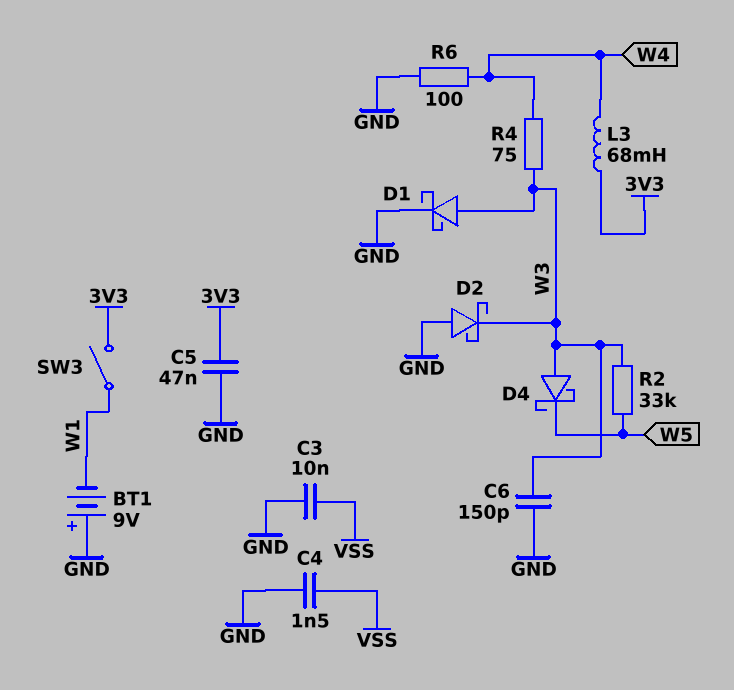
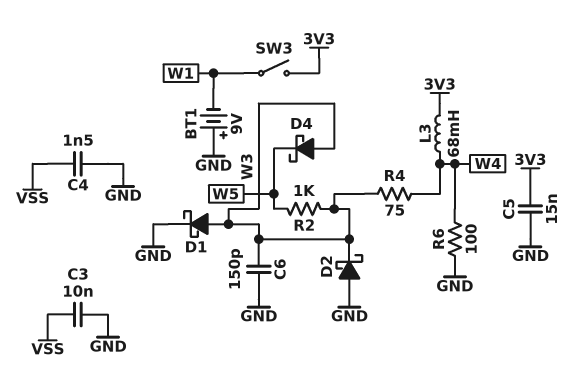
C5: 47nF (3V3, GND) -> 15nF (3V3, GND)
R2: 33k (W3, W5) -> 1k (W3, W5)

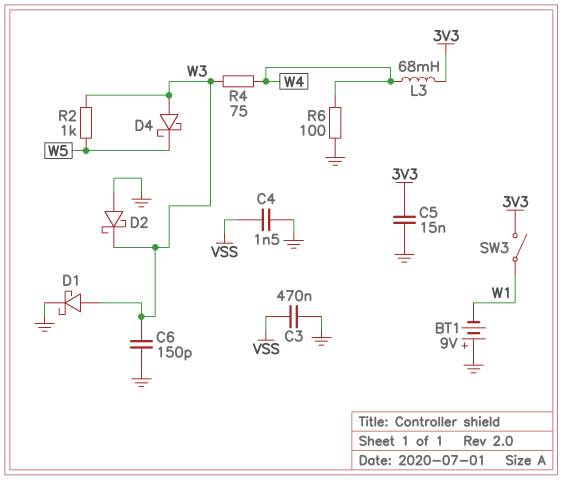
C3: 10nF (GND, VSS) -> 470nF (GND, VSS)

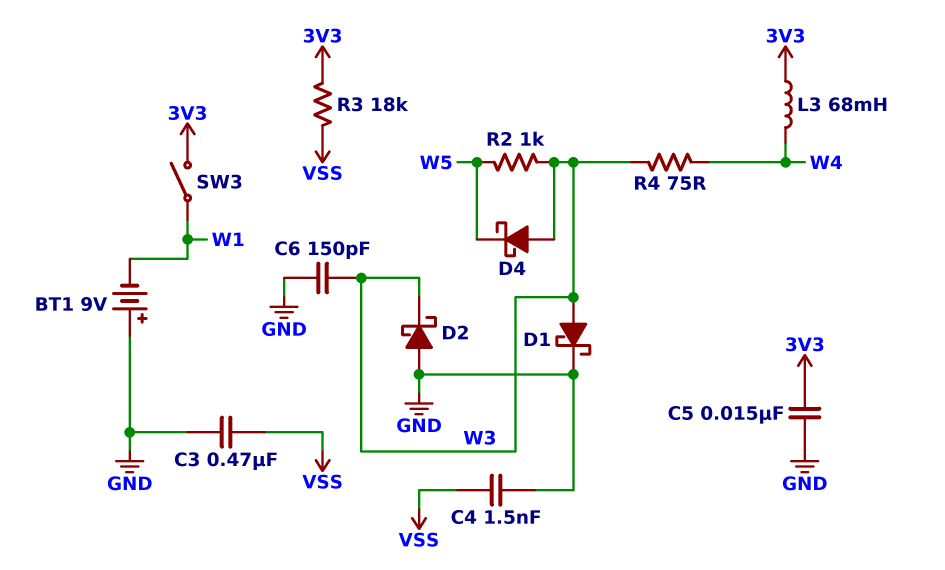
R3: none -> 18k (3V3, VSS)
R6: 100 (GND, W4) -> none

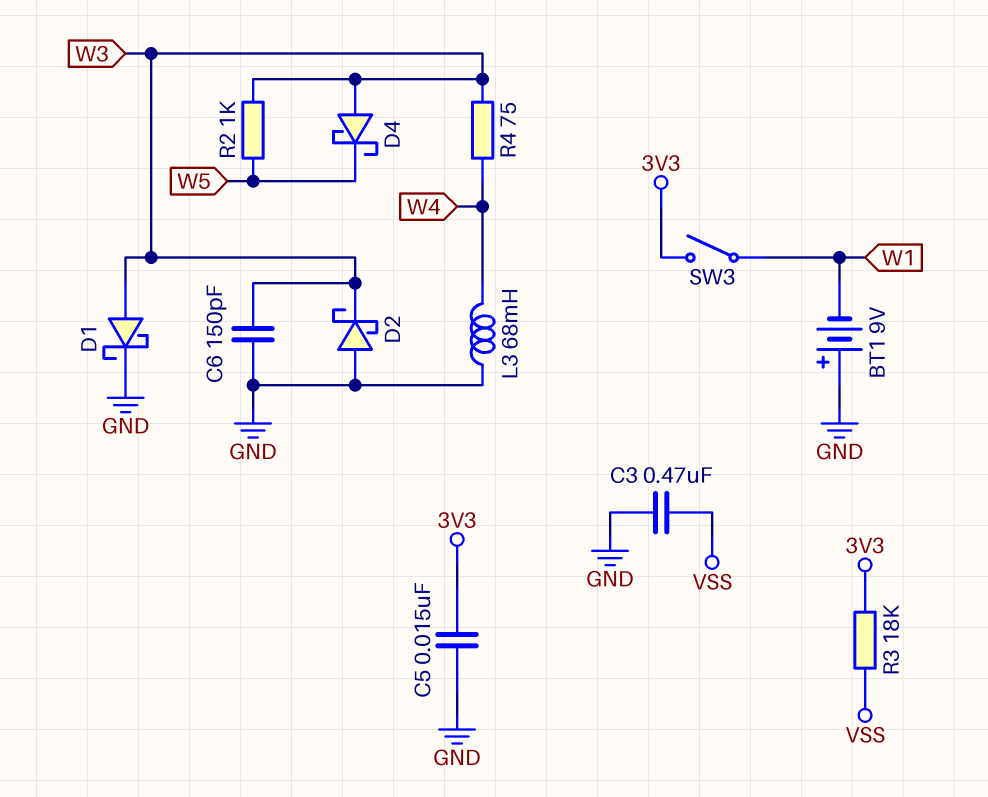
C4: 1.5nF (GND, VSS) -> none
L3: 68mH (3V3, W4) -> 68mH (GND, W4)

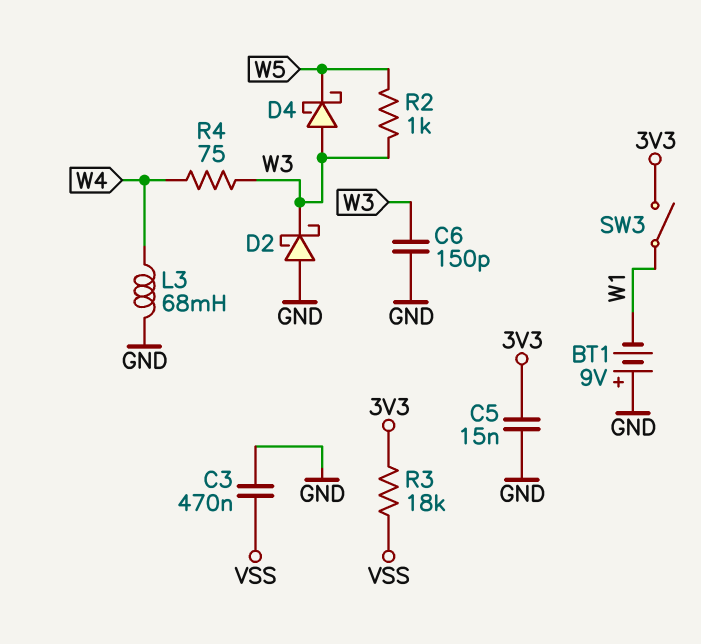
D1: schottky (A W3, K GND) -> none

